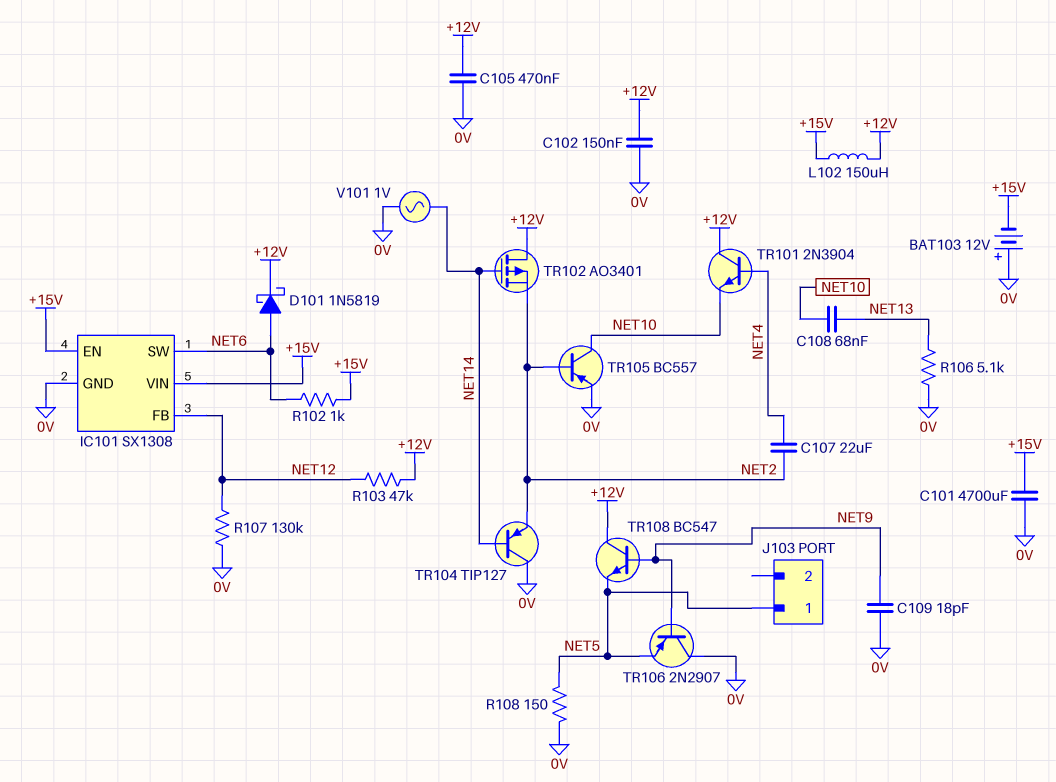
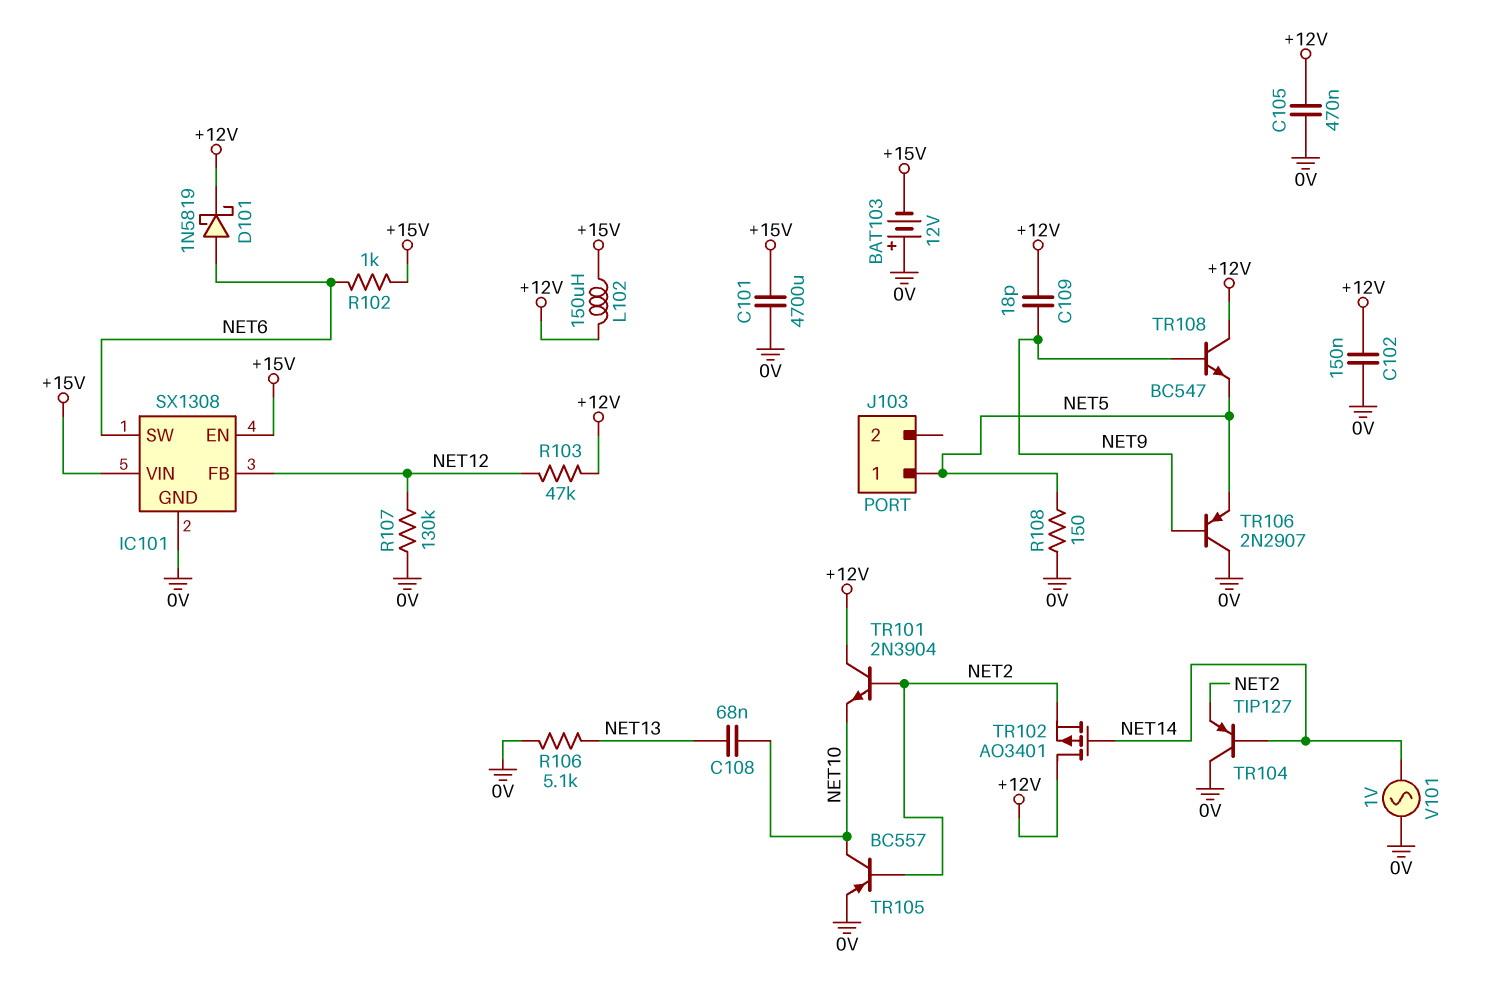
C107: 22uF (NET2, NET4) -> none
C109: 18pF (0V, NET9) -> 18pF (+12V, NET9)
TR101: NPN 2N3904 (B NET4, C +12V, E NET10) -> NPN 2N3904 (B NET2, C +12V, E NET10)

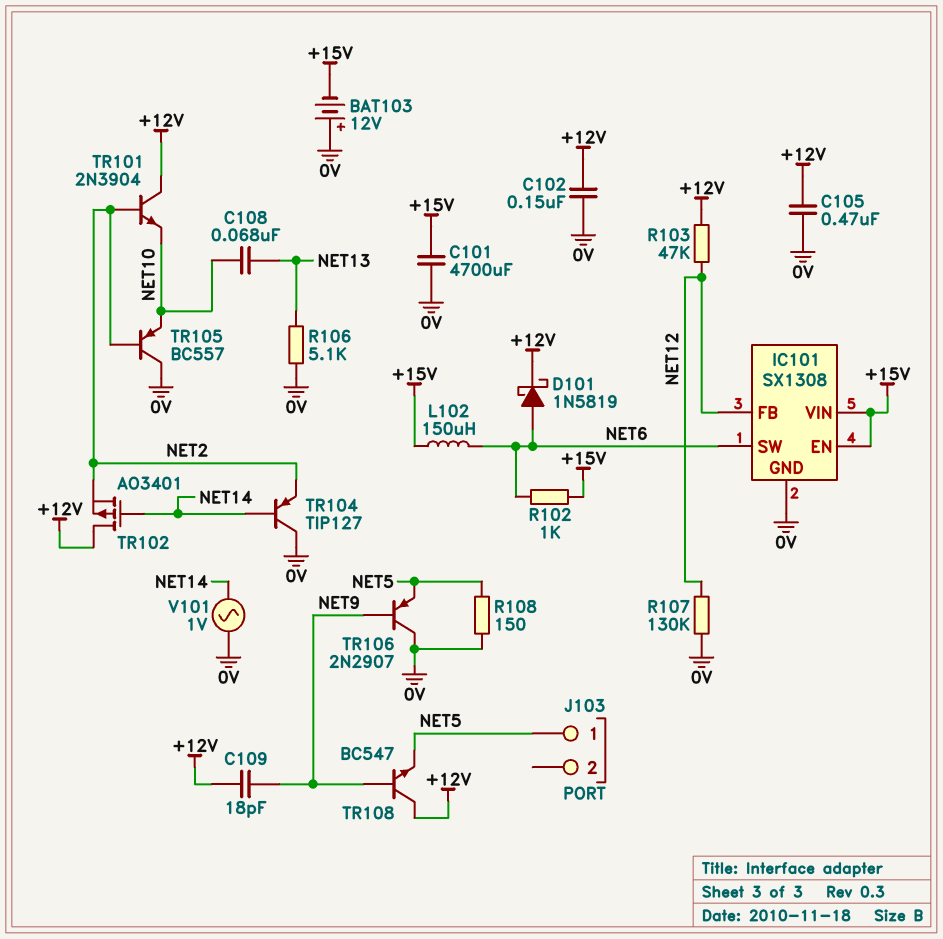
L102: 150uH (+12V, +15V) -> 150uH (+15V, NET6)
TR105: PNP BC557 (B NET2, C NET10, E 0V) -> PNP BC557 (B NET2, C 0V, E NET10)

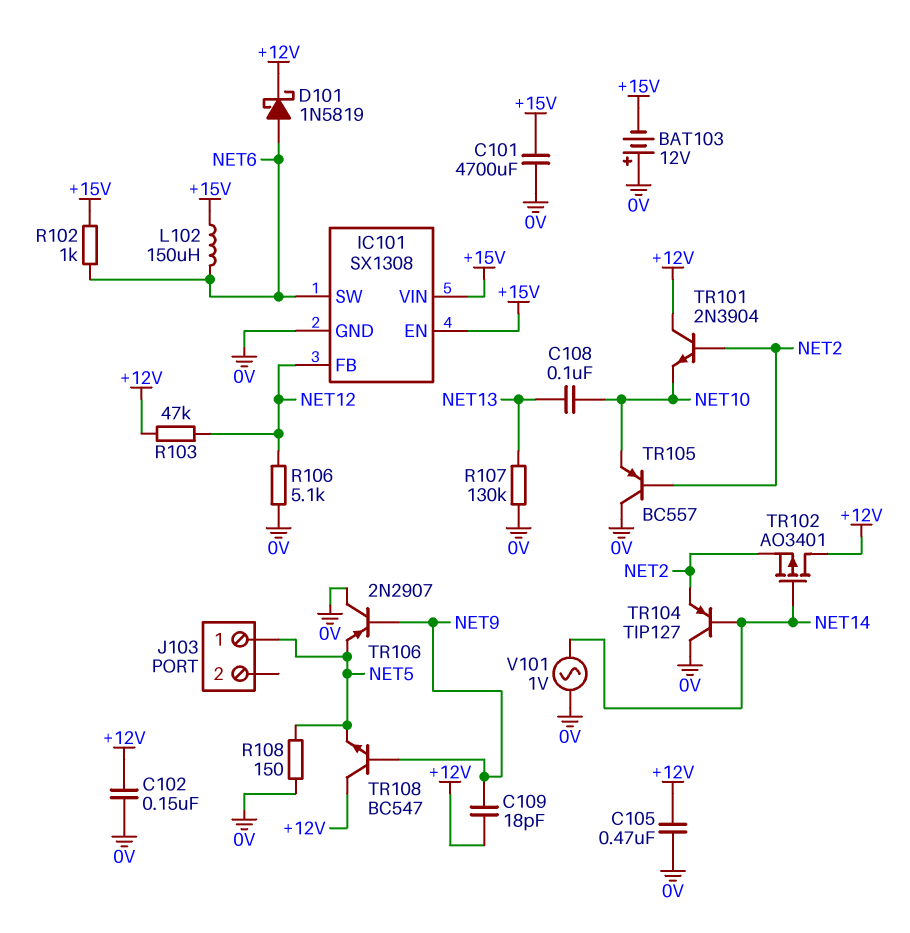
C108: 68nF (NET10, NET13) -> 100nF (NET10, NET13)
R106: 5.1k (0V, NET13) -> 5.1k (0V, NET12)
R107: 130k (0V, NET12) -> 130k (0V, NET13)

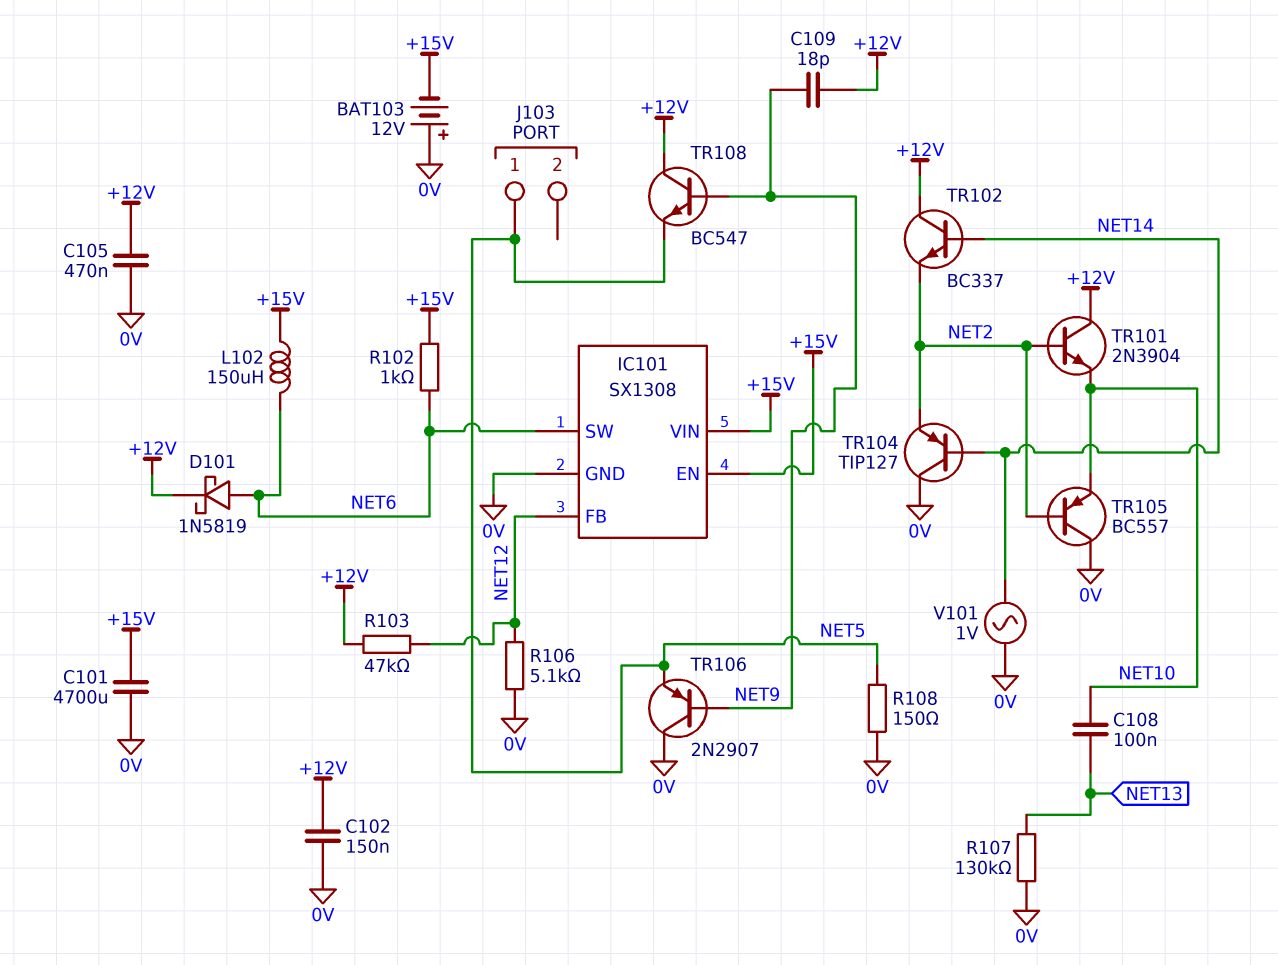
TR102: PMOS AO3401 (G NET14, D +12V, S NET2) -> NPN BC337 (B NET14, C +12V, E NET2)

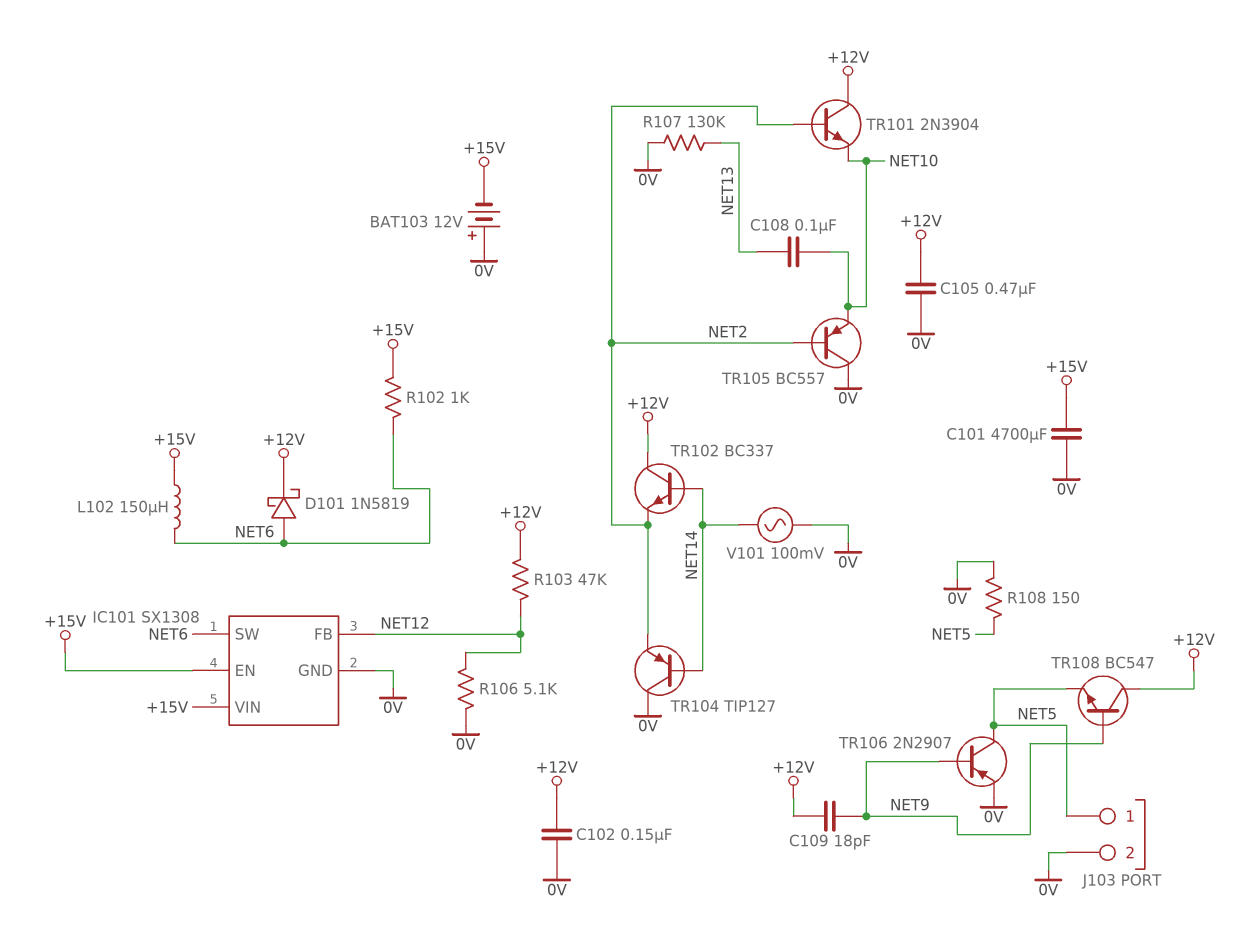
J103 pin 2: none -> 0V
TR106: PNP 2N2907 (B NET9, C 0V, E NET5) -> PNP 2N2907 (B NET9, C NET5, E 0V)
V101: AC 1V (0V, NET14) -> AC 100mV (0V, NET14)

